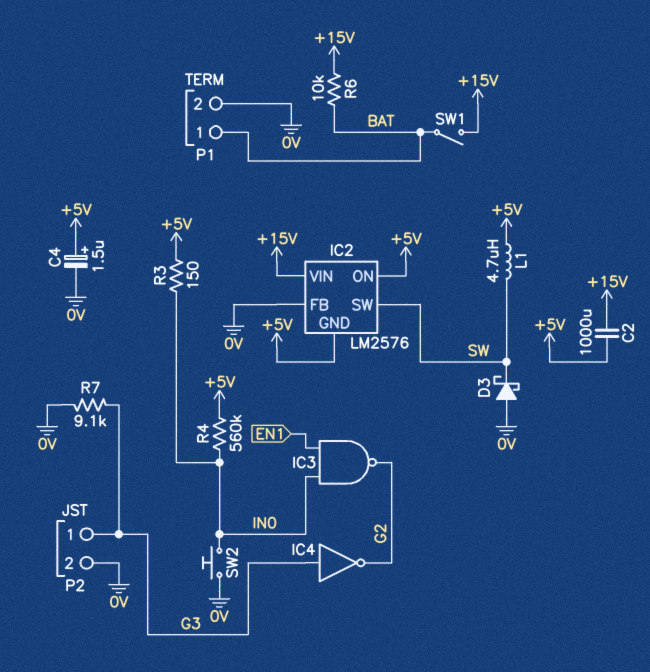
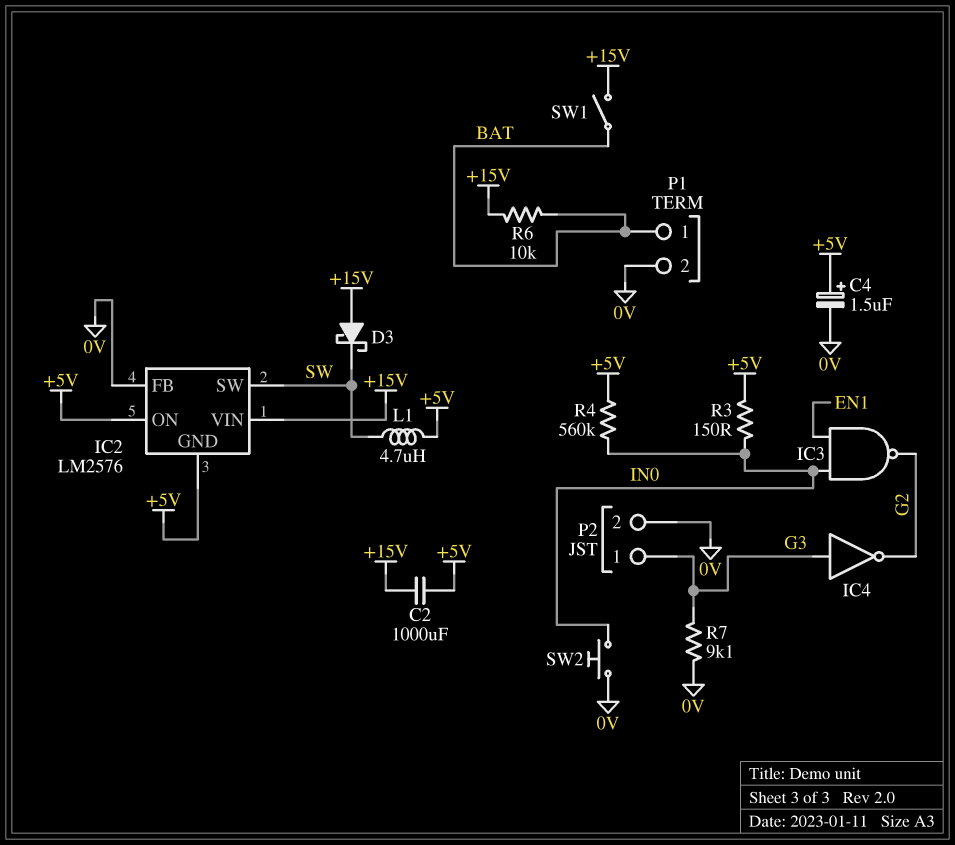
D3: schottky (A 0V, K SW) -> schottky (A +15V, K SW)

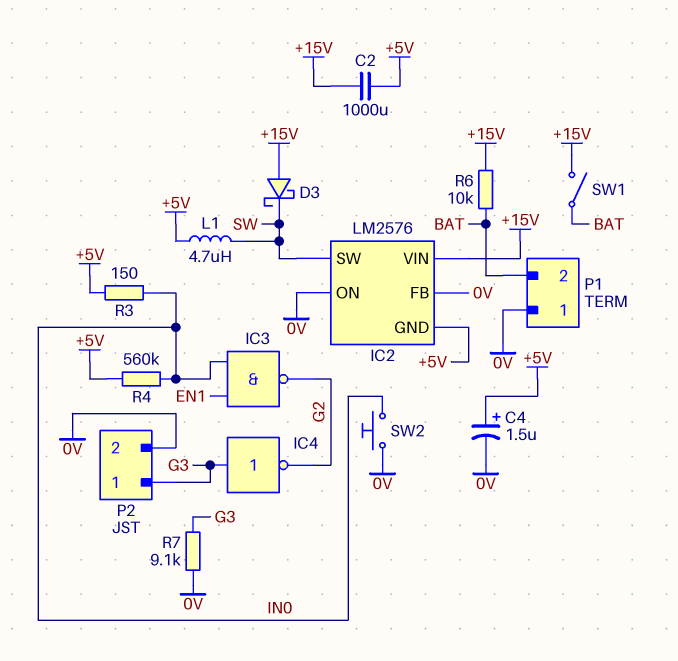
IC2 pin ON: +5V -> 0V
P1 pin 1: BAT -> 0V
P1 pin 2: 0V -> BAT

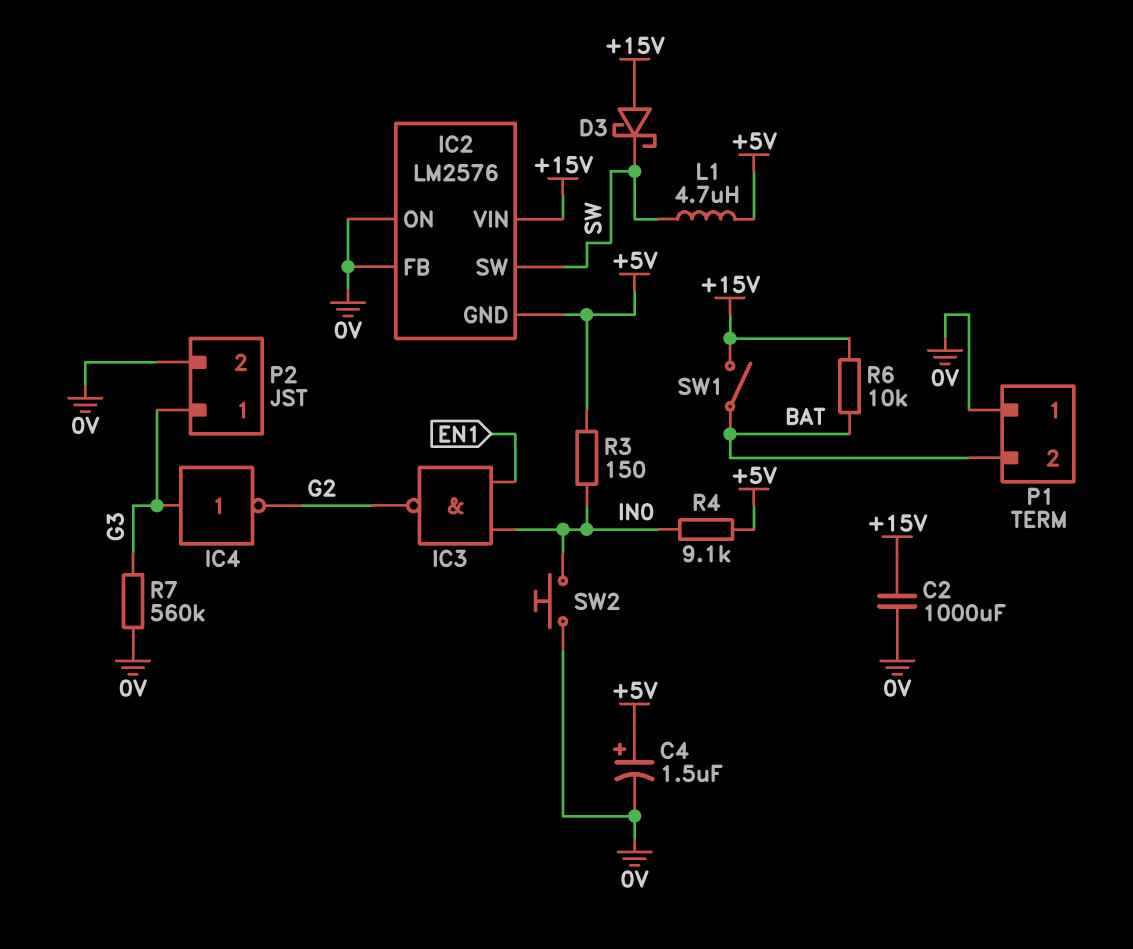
C2: 1000uF (+5V, +15V) -> 1000uF (+15V, 0V)
R4: 560k (+5V, IN0) -> 9.1k (+5V, IN0)
R7: 9.1k (0V, G3) -> 560k (0V, G3)

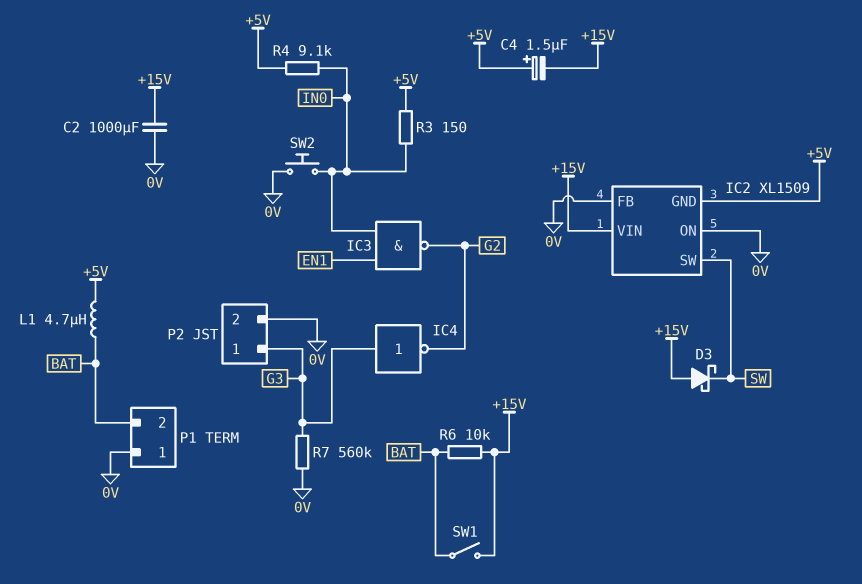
C4: 1.5uF (plus +5V, minus 0V) -> 1.5uF (plus +5V, minus +15V)
IC2: LM2576 -> XL1509
L1: 4.7uH (+5V, SW) -> 4.7uH (+5V, BAT)

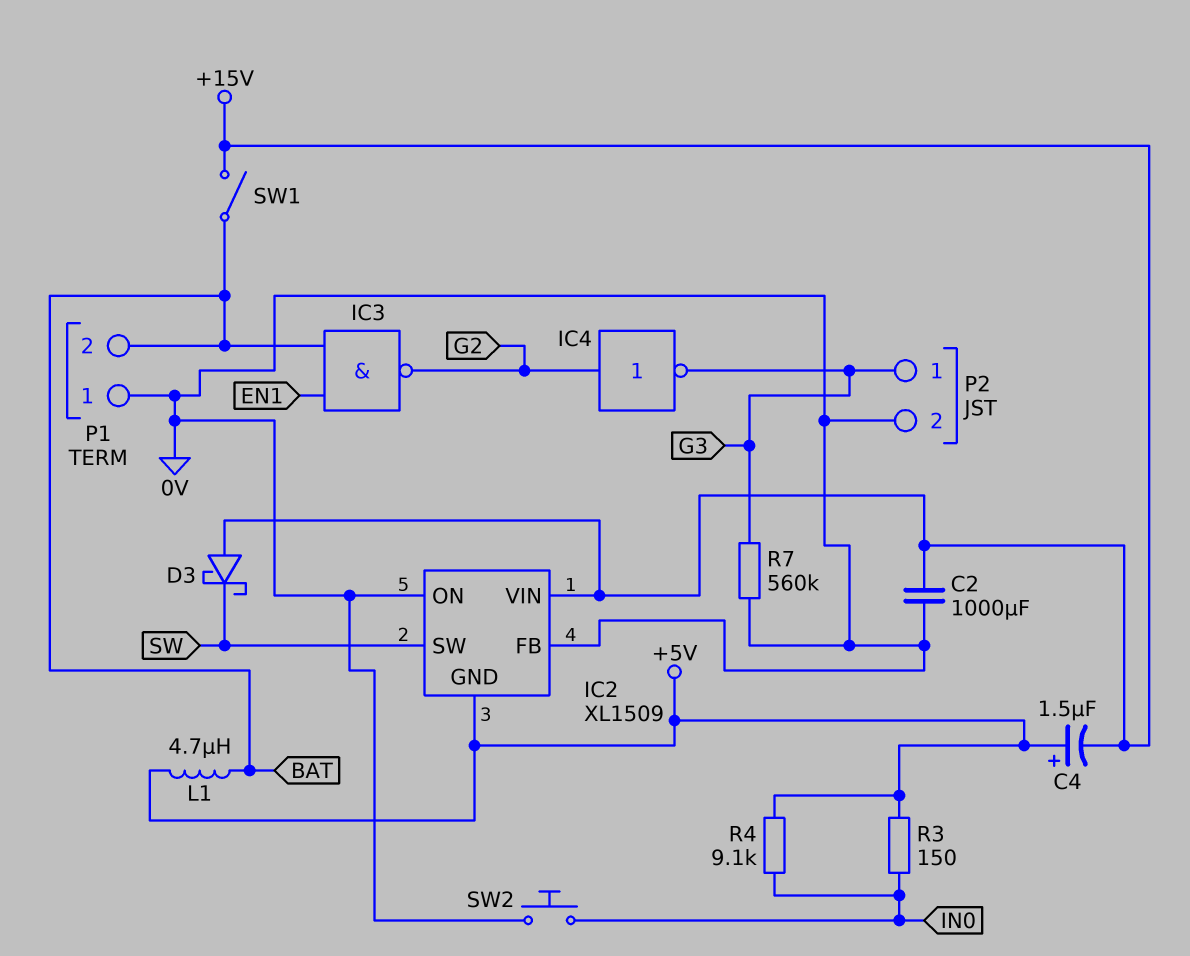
IC3: NAND (in EN1, in IN0, out G2) -> NAND (in BAT, in EN1, out G2)
IC4: NOT (in G3, out G2) -> NOT (in G2, out G3)
R6: 10k (+15V, BAT) -> none

